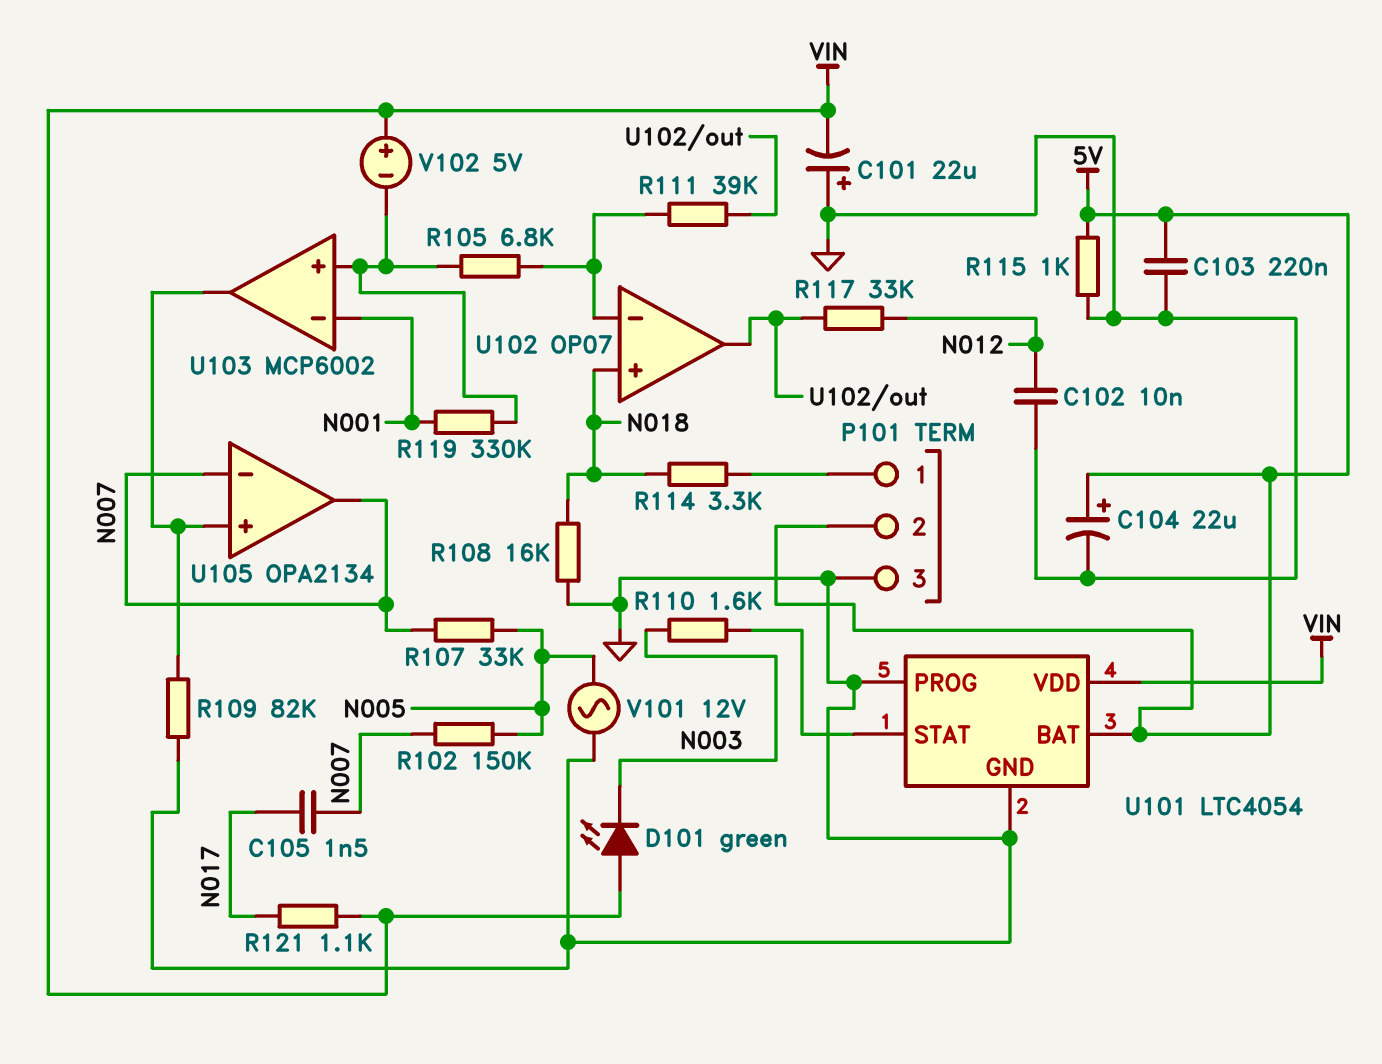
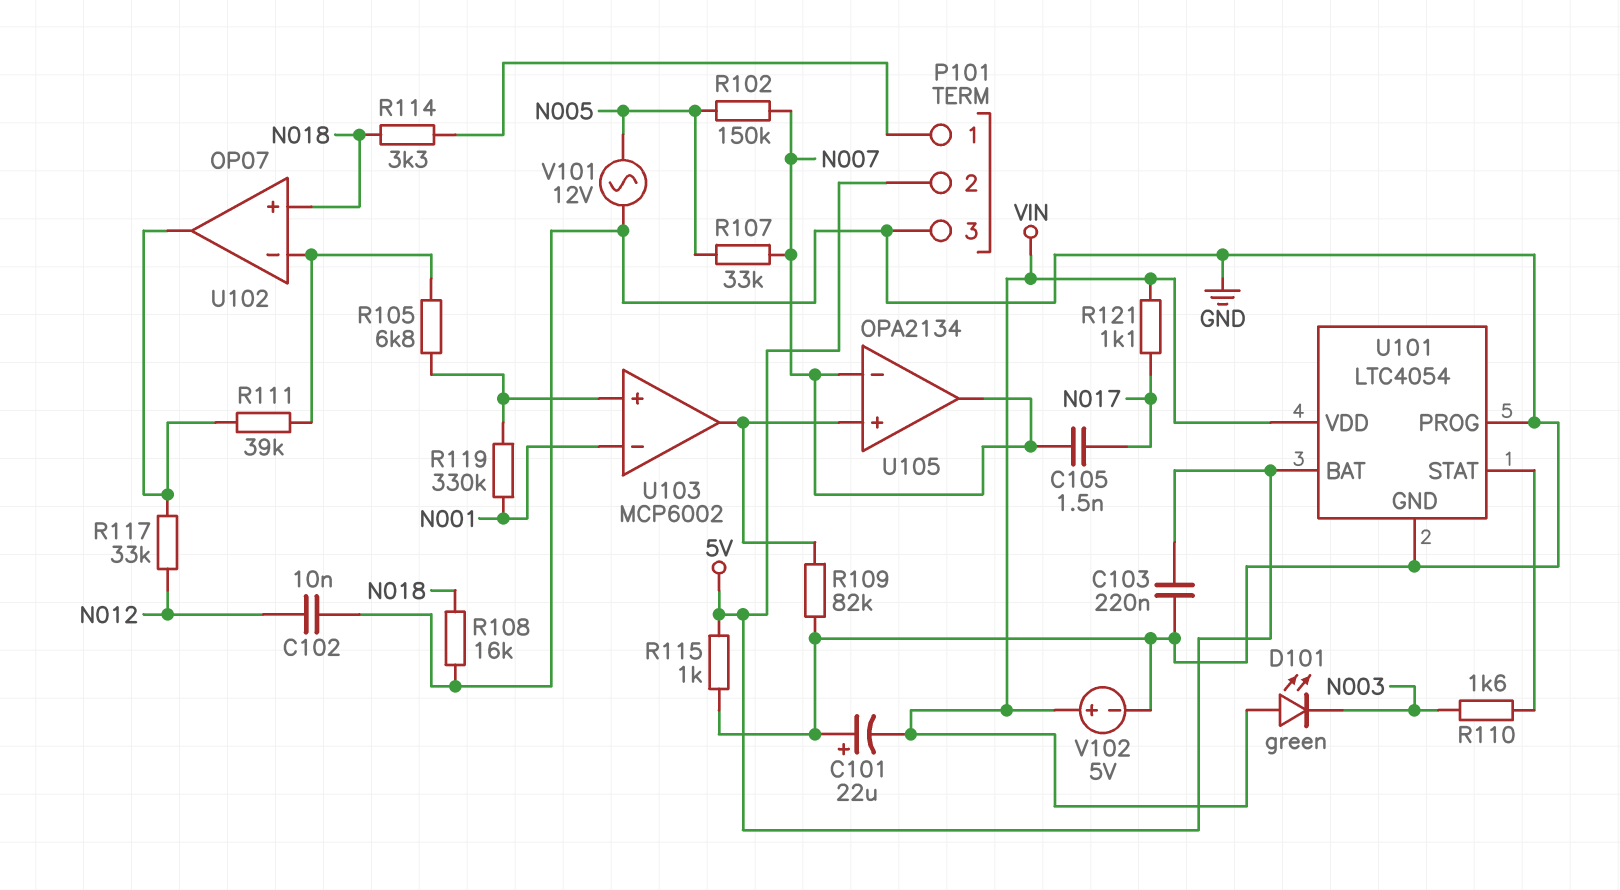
C104: 22uF (plus 5V, minus GND) -> none
V102: 5V (plus VIN, minus U103/in+) -> 5V (plus VIN, minus GND)

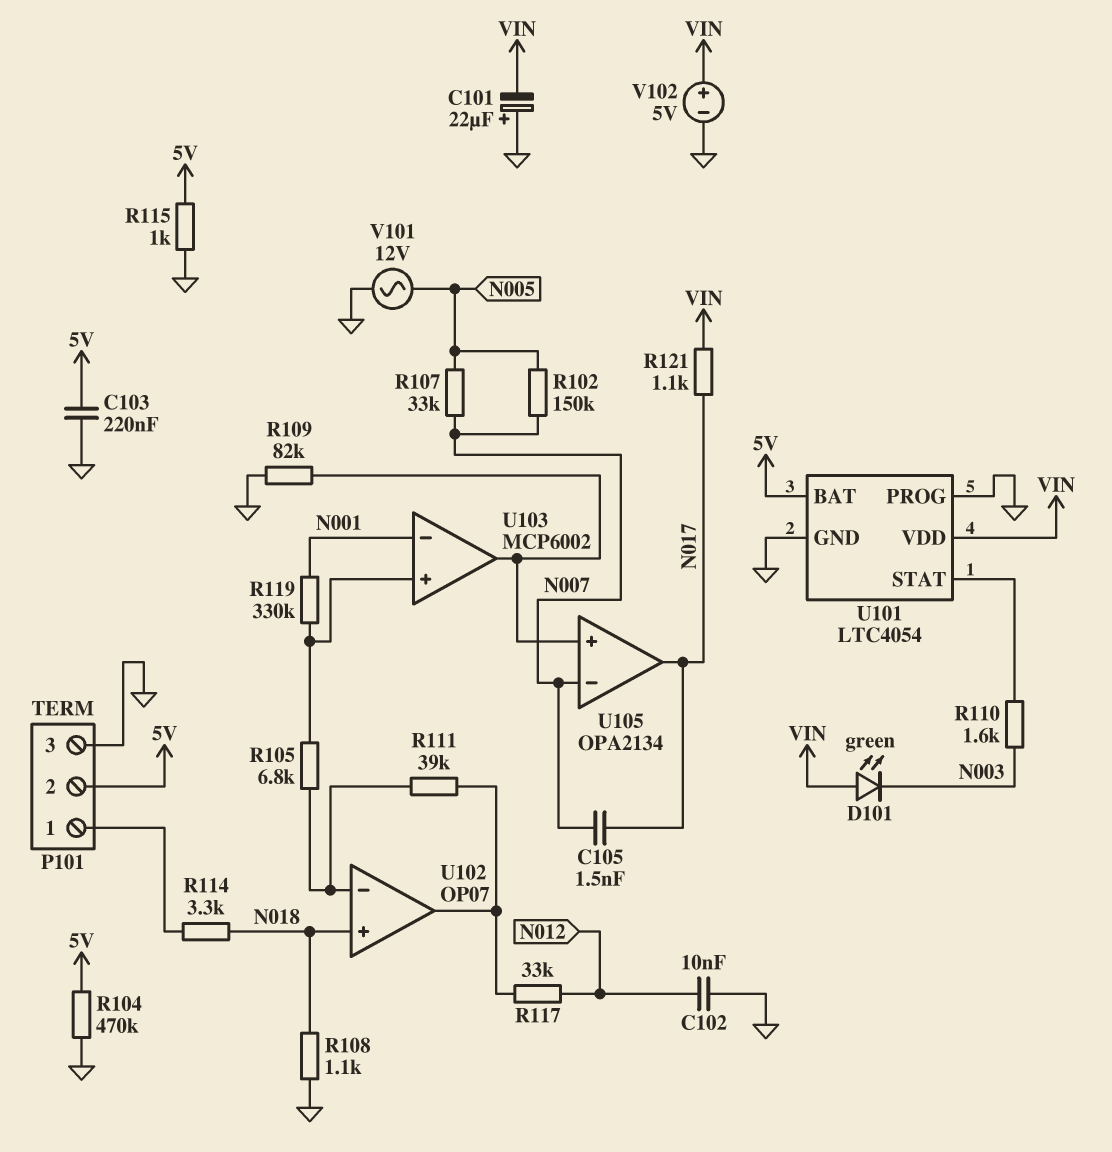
R104: none -> 470k (5V, GND)
R108: 16k (GND, N018) -> 1.1k (GND, N018)
U105 pin out: N007 -> N017

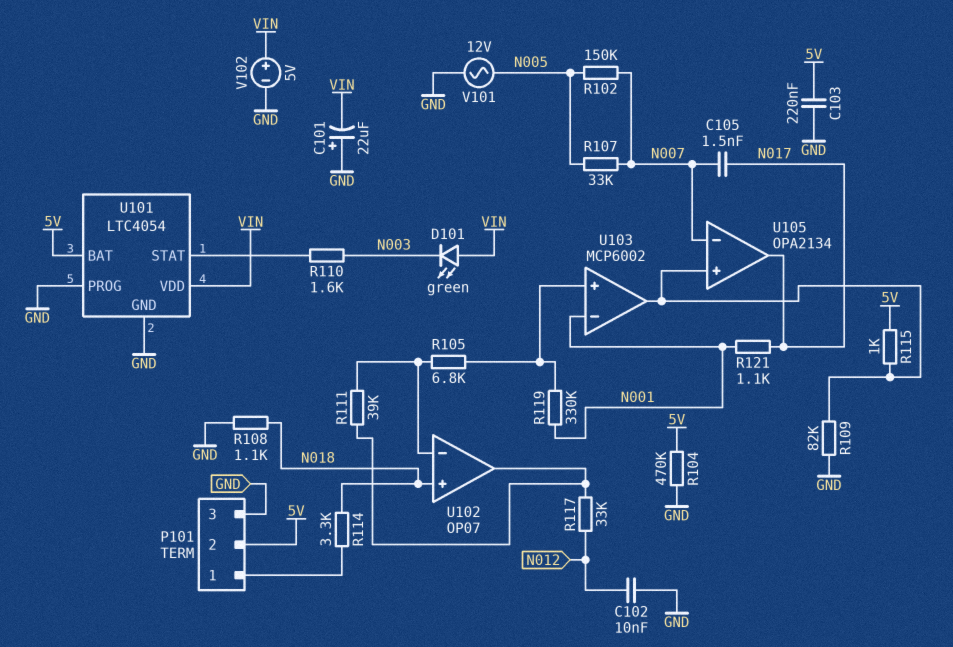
R115: 1k (5V, GND) -> 1k (5V, U103/out)
R121: 1.1k (N017, VIN) -> 1.1k (N001, N017)

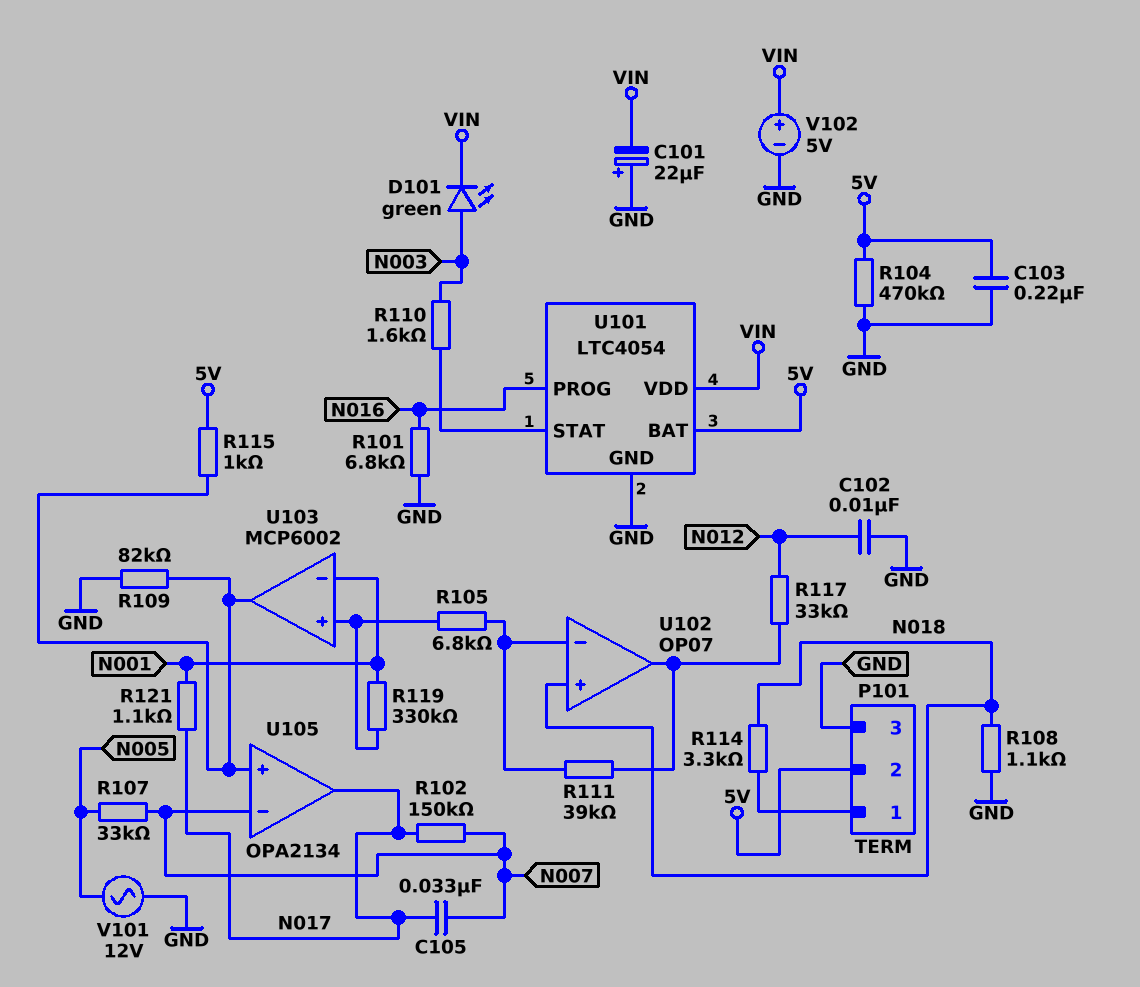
C105: 1.5nF (N007, N017) -> 33nF (N007, N017)
D101: LED green (A VIN, K N003) -> LED green (A N003, K VIN)
R101: none -> 6.8k (GND, N016)
R102: 150k (N005, N007) -> 150k (N007, N017)
U101 pin PROG: GND -> N016

